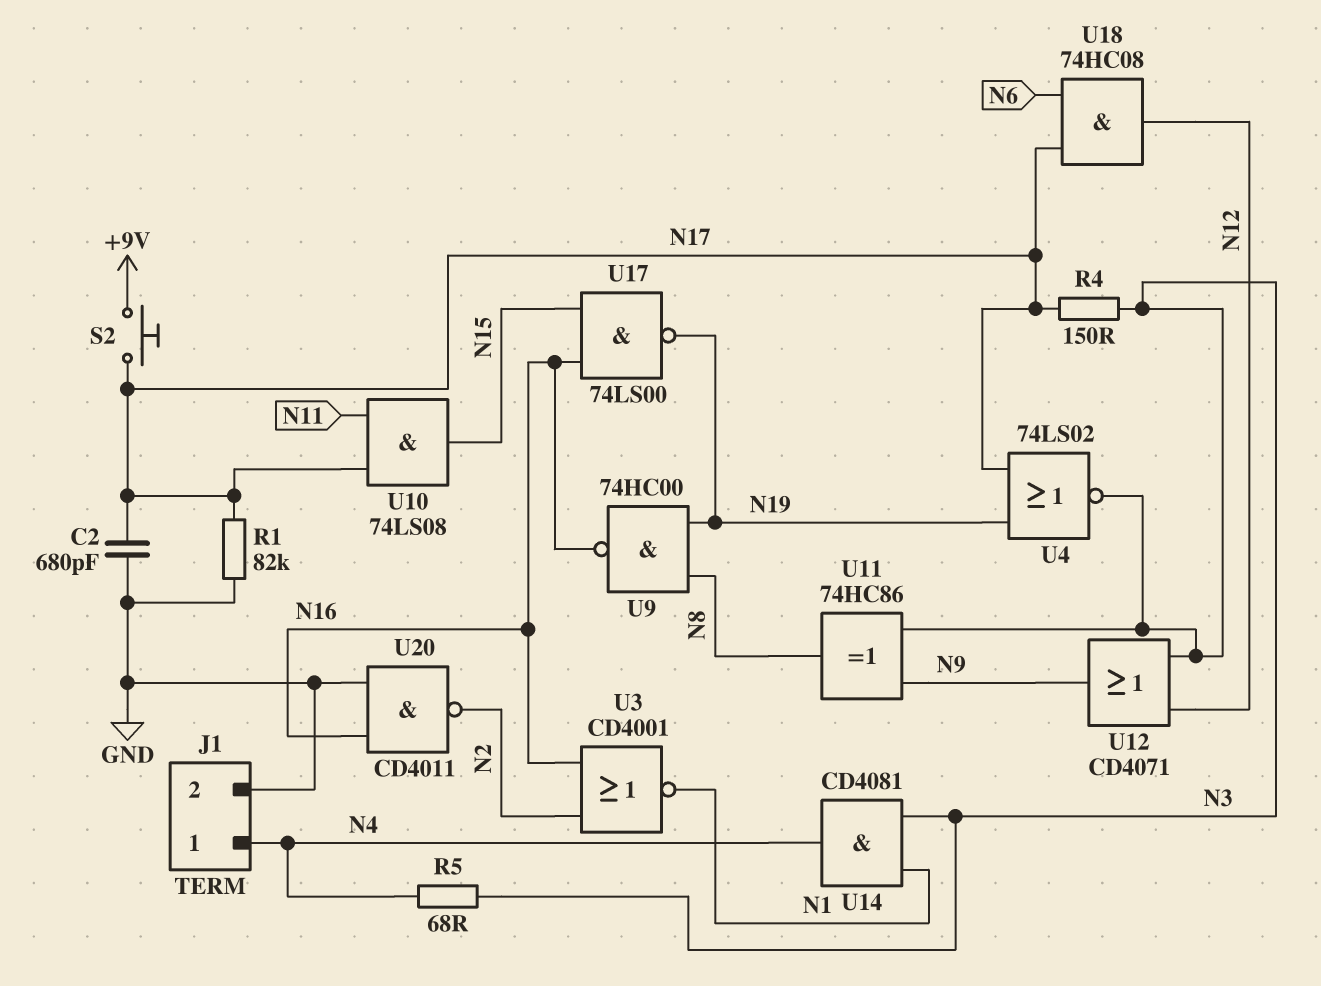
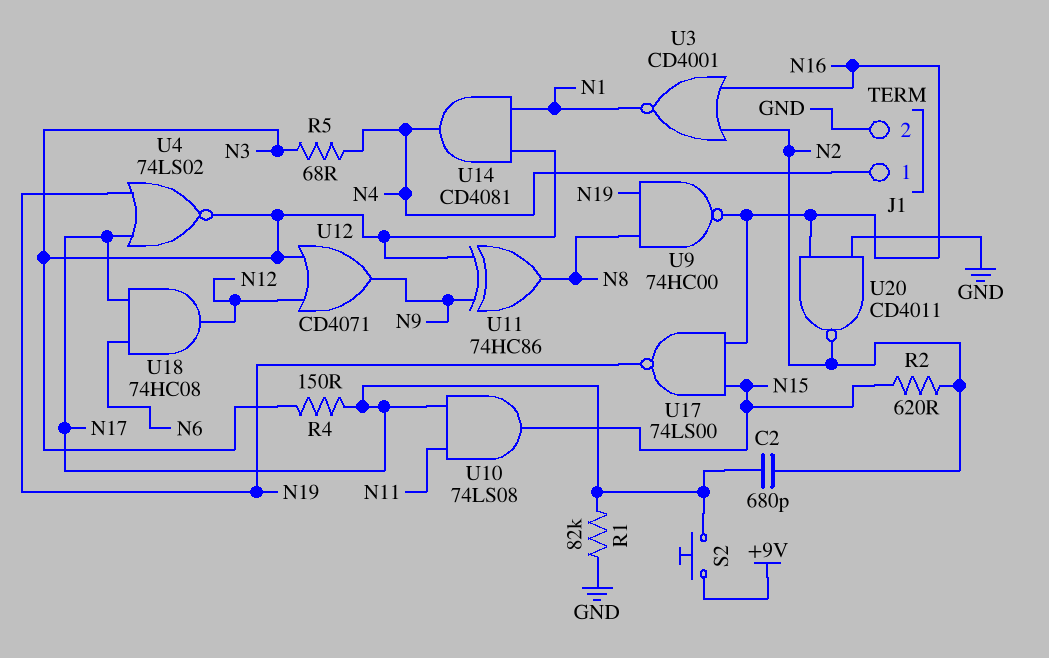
C2: 680pF (GND, N17) -> 680pF (N2, N17)
R2: none -> 620 (N2, N15)

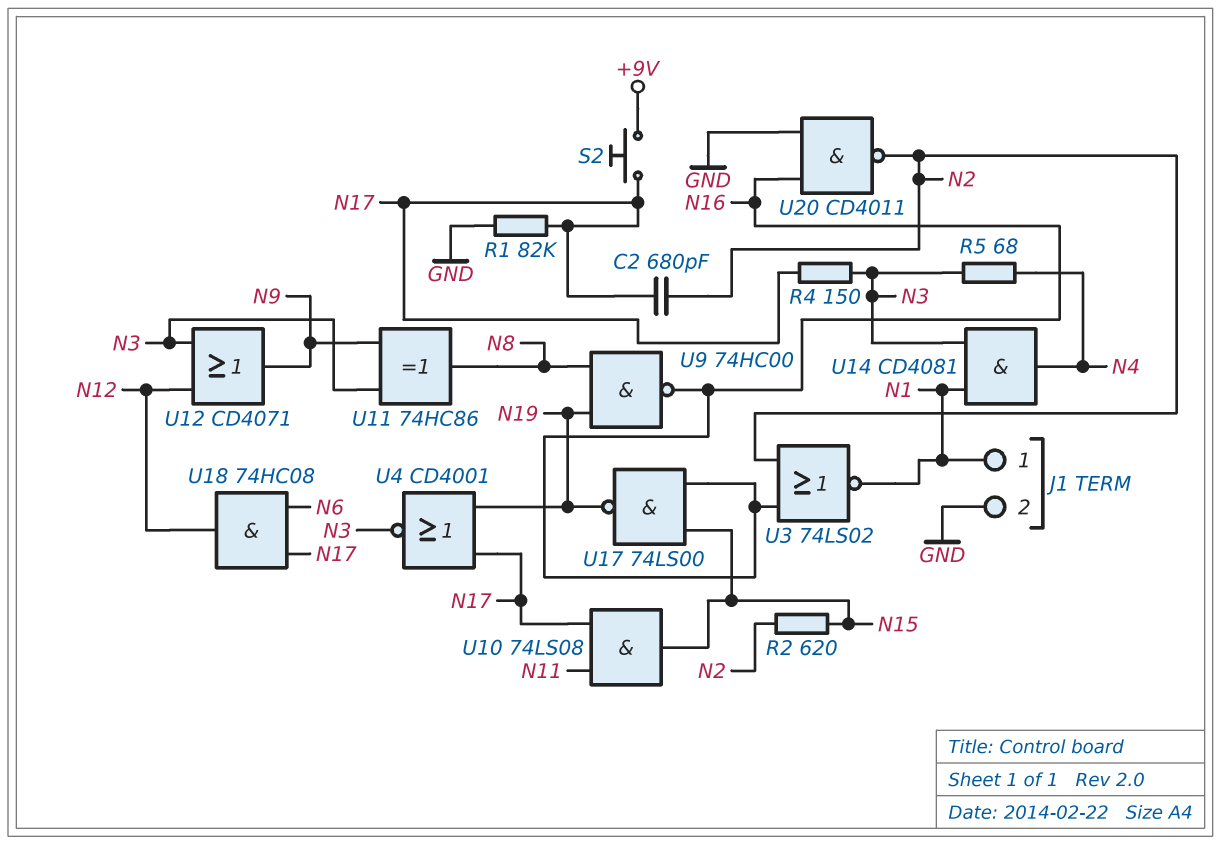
J1 pin 1: N4 -> N1
U3: NOR CD4001 (in N2, in N16, out N1) -> NOR 74LS02 (in N2, in N16, out N1)
U4: NOR 74LS02 (in N17, in N19, out N3) -> NOR CD4001 (in N17, in N19, out N3)

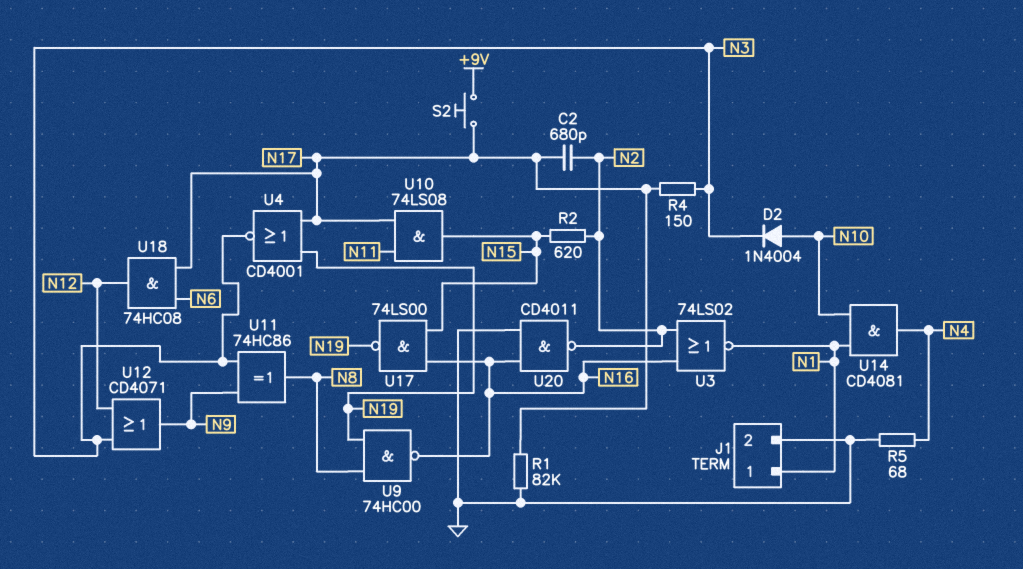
D2: none -> diode 1N4004 (A N10, K N3)
R5: 68 (N3, N4) -> 68 (GND, N4)
U14: AND CD4081 (in N1, in N3, out N4) -> AND CD4081 (in N1, in N10, out N4)

